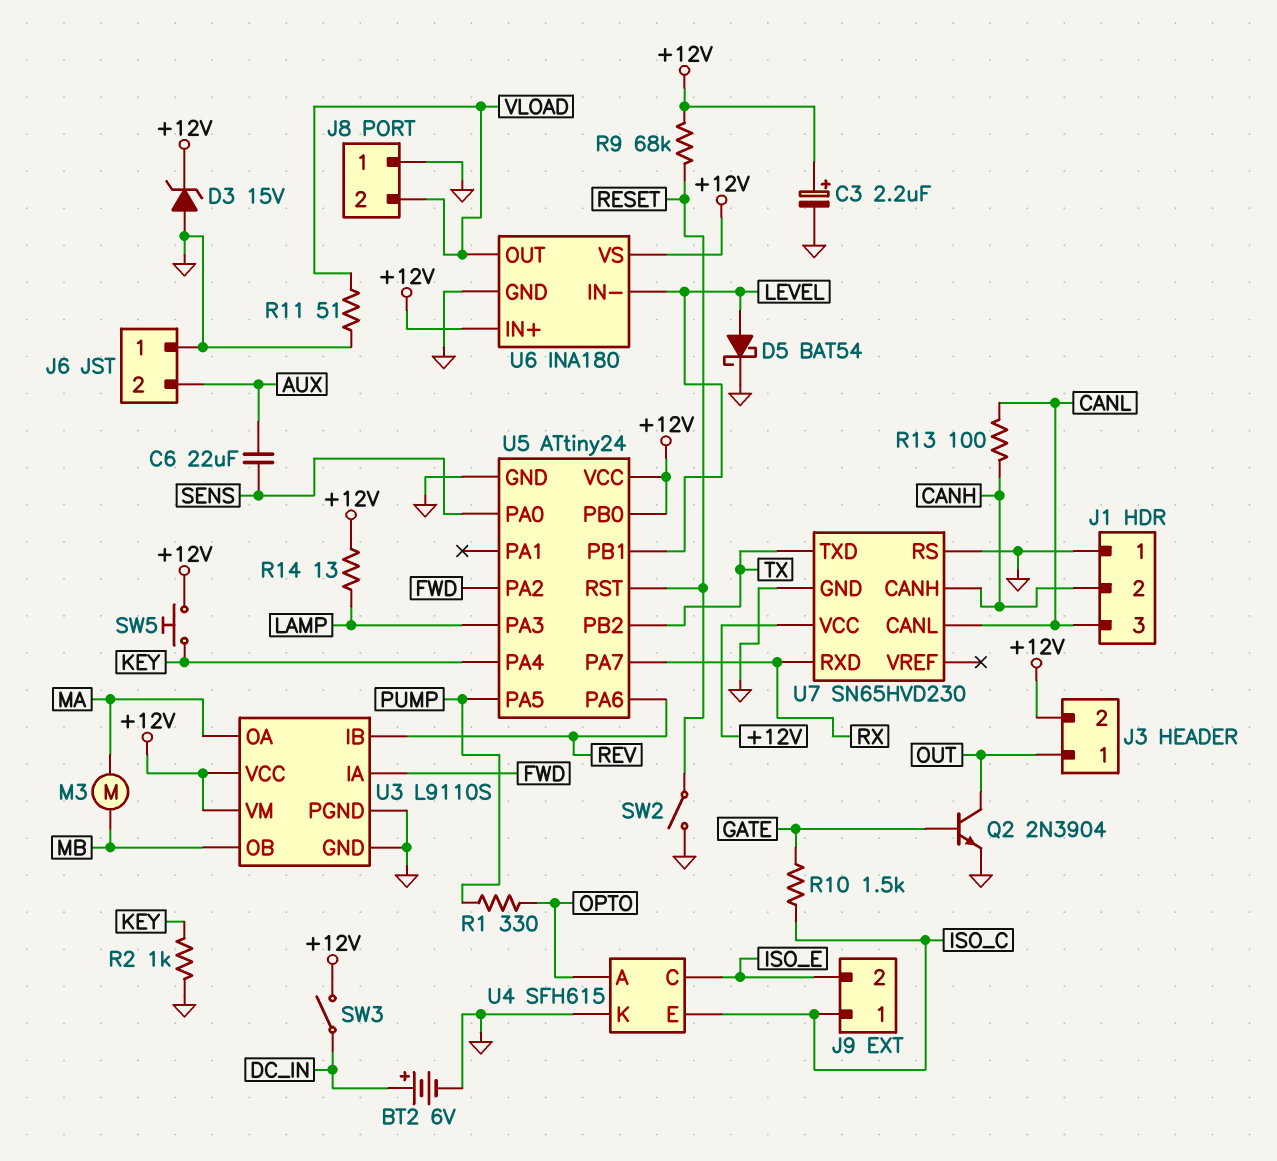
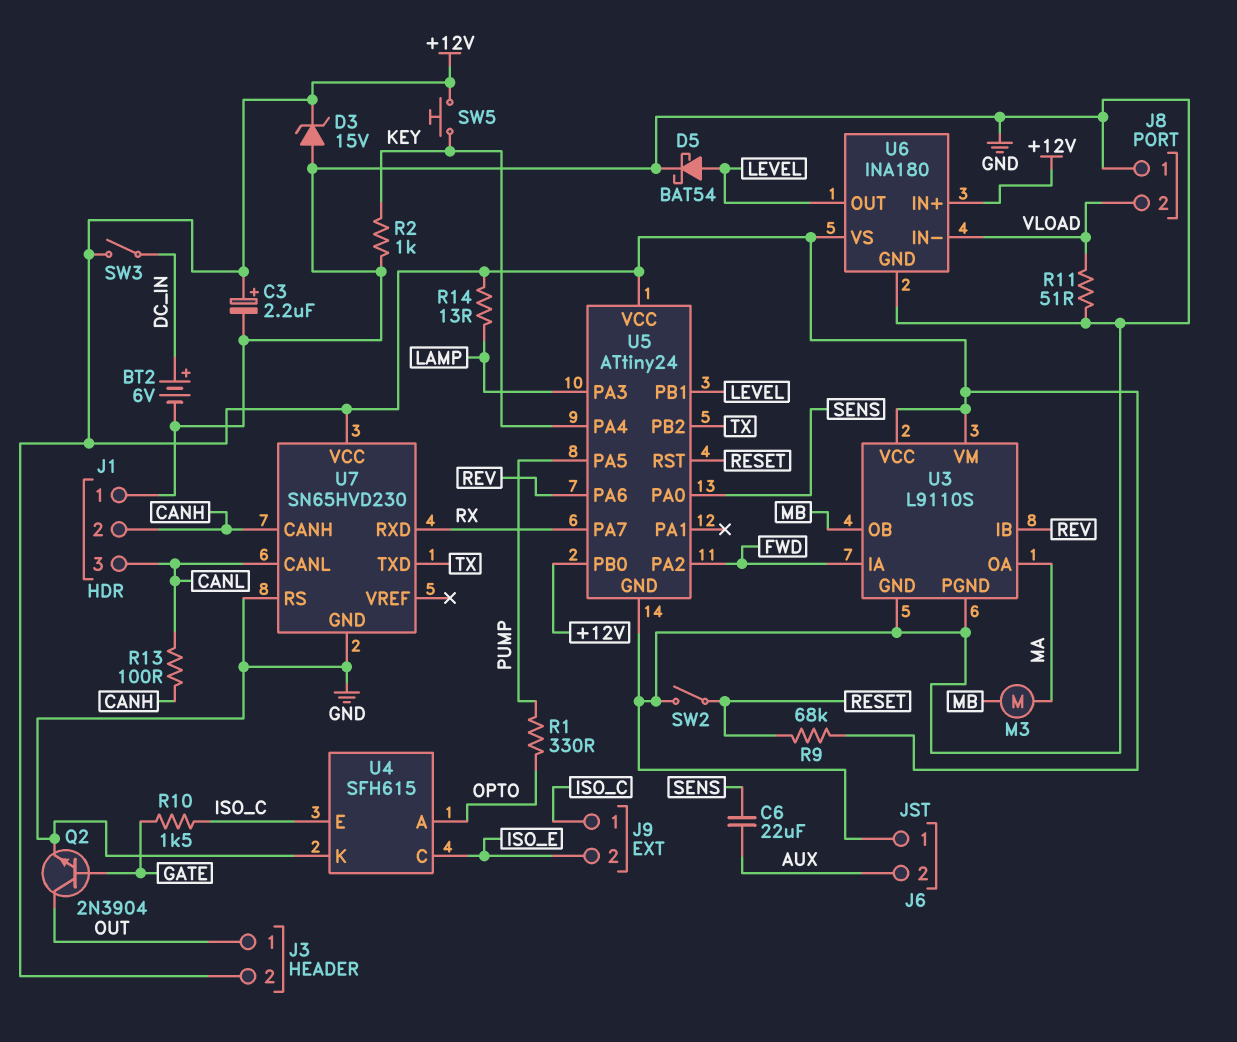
U6 pin IN-: LEVEL -> VLOAD
U6 pin OUT: VLOAD -> LEVEL

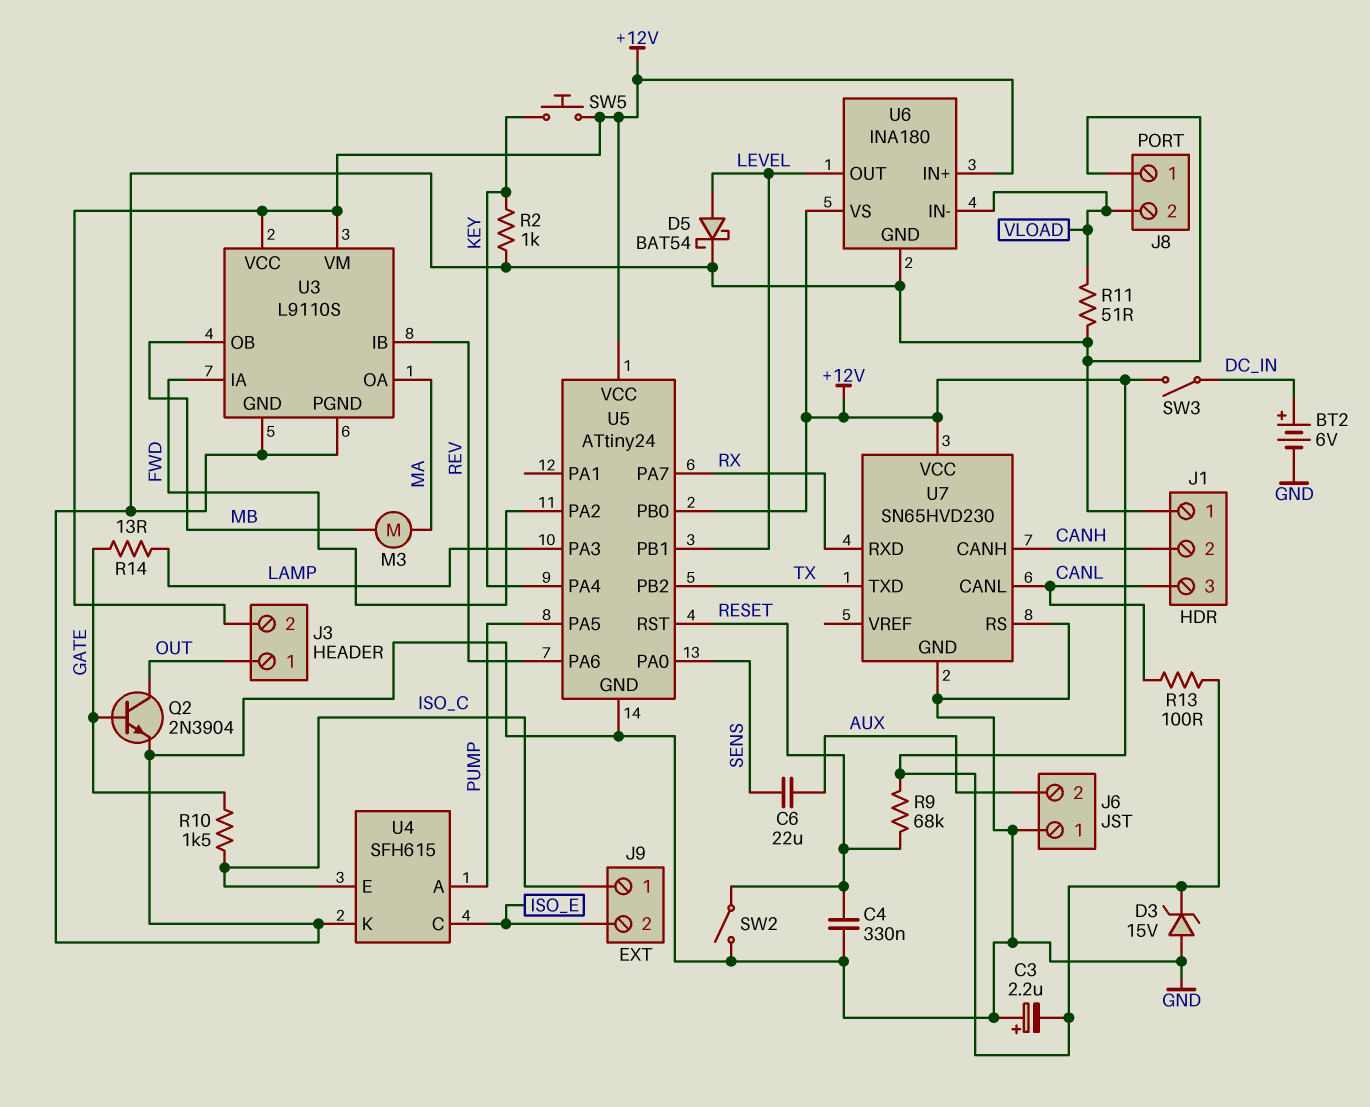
C3: 2.2uF (plus +12V, minus GND) -> 2.2uF (plus GND, minus +12V)
C4: none -> 330nF (GND, RESET)
R1: 330 (OPTO, PUMP) -> none
R13: 100 (CANH, CANL) -> 100 (+12V, CANL)
R14: 13 (+12V, LAMP) -> 13 (GATE, LAMP)
U4 pin A: OPTO -> PUMP

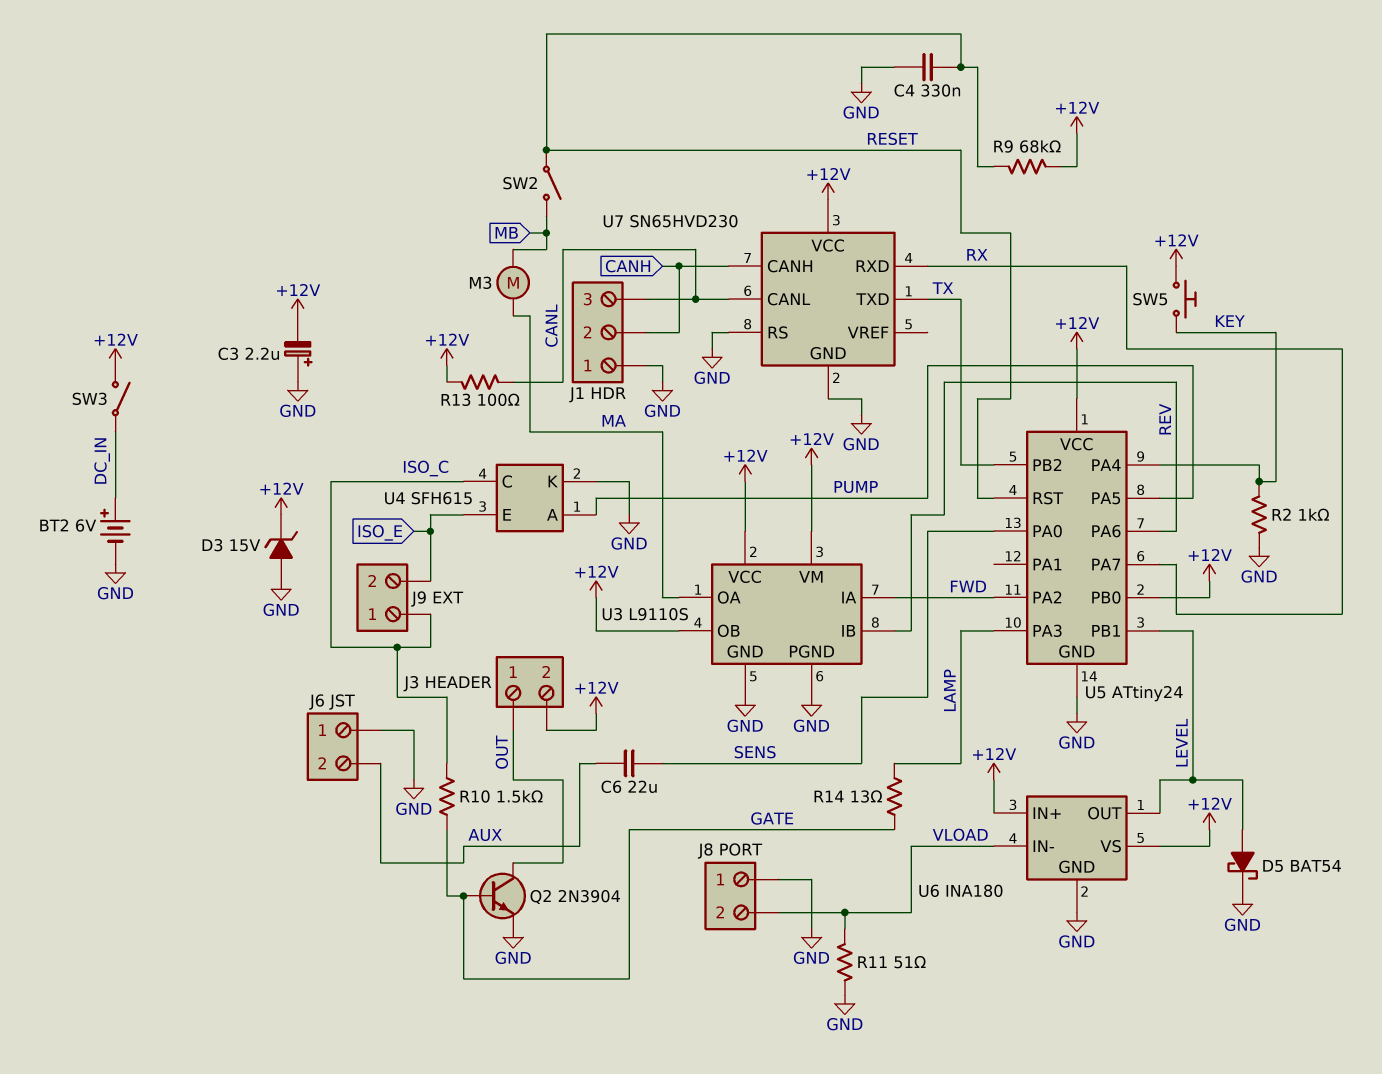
SW2: switch (GND, RESET) -> switch (MB, RESET)
U3 pin OB: MB -> +12V
U4 pin C: ISO_E -> ISO_C
U4 pin E: ISO_C -> ISO_E

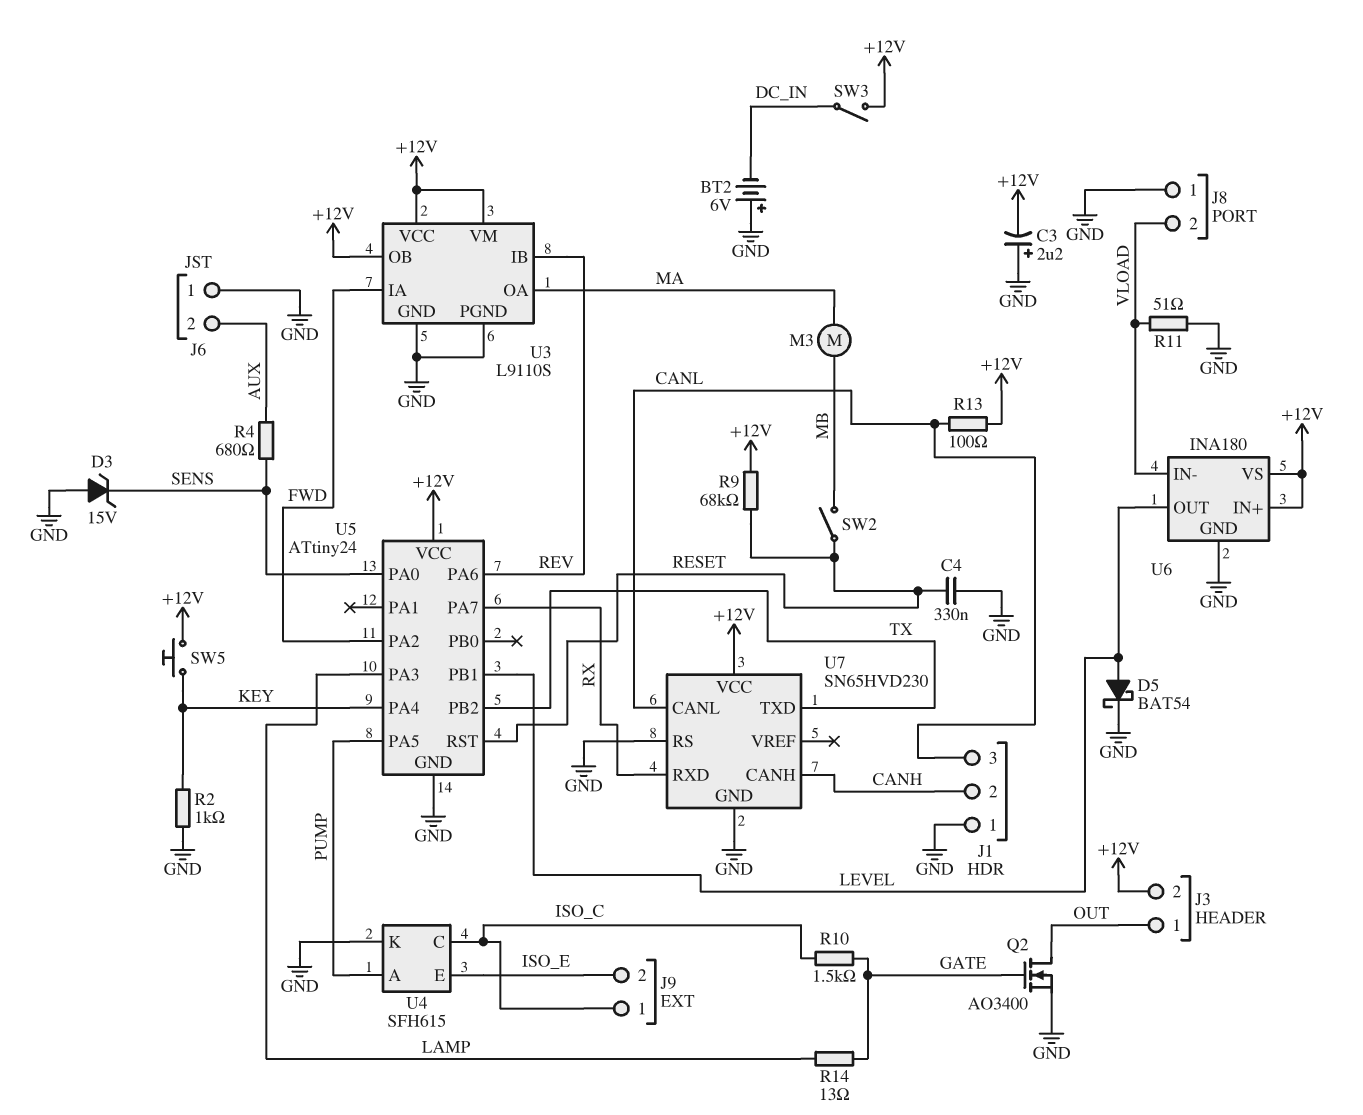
BT2: 6V (plus DC_IN, minus GND) -> 6V (plus GND, minus DC_IN)
C6: 22uF (AUX, SENS) -> none
D3: zener 15V (A GND, K +12V) -> zener 15V (A GND, K SENS)
Q2: NPN 2N3904 (B GATE, C OUT, E GND) -> NMOS AO3400 (G GATE, D OUT, S GND)
R4: none -> 680 (AUX, SENS)
U5 pin PB0: +12V -> none

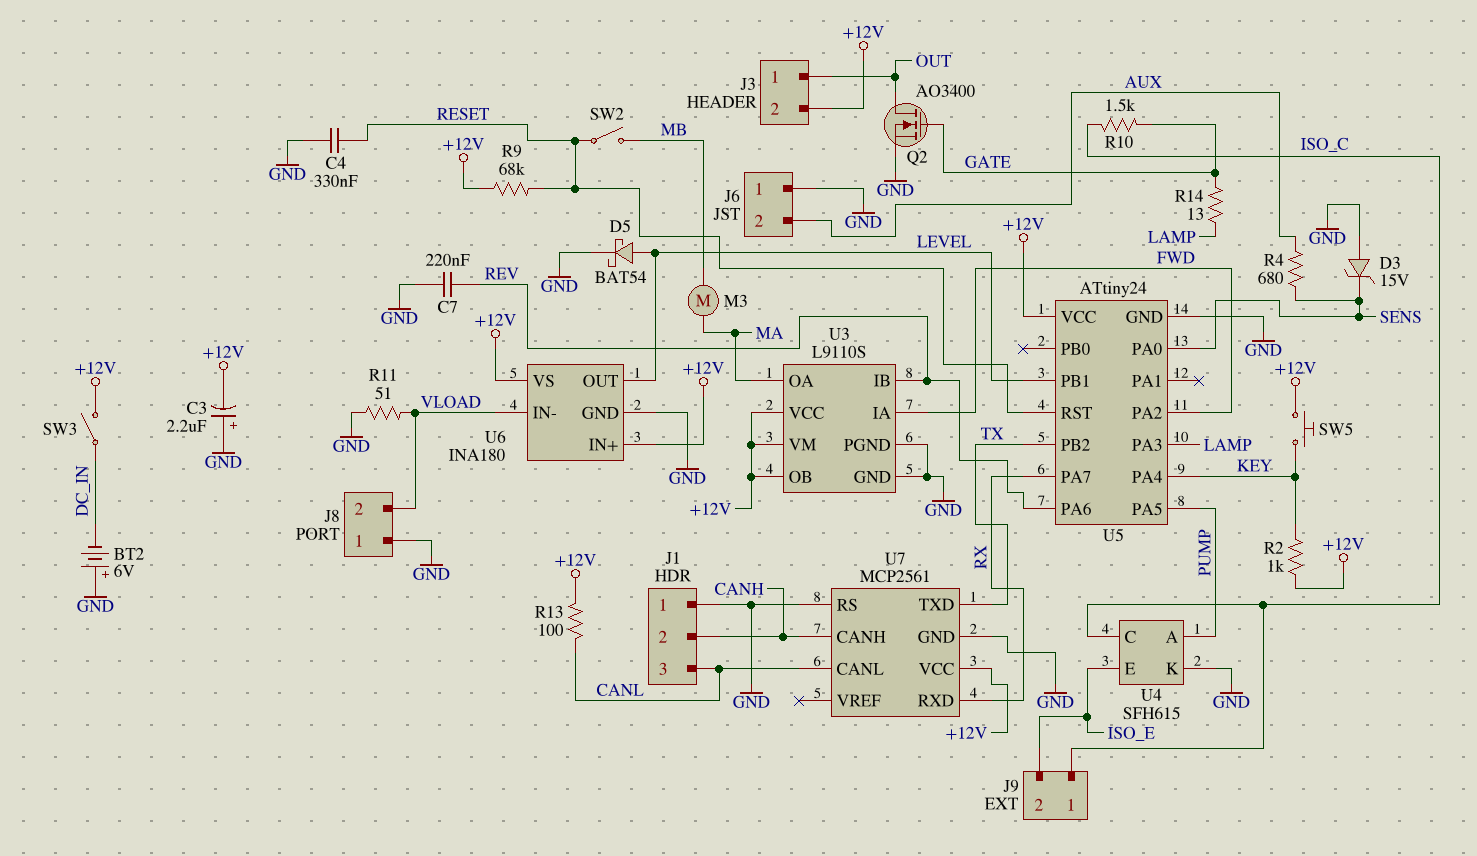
C7: none -> 220nF (GND, REV)
R2: 1k (GND, KEY) -> 1k (+12V, KEY)
U7: SN65HVD230 -> MCP2561

